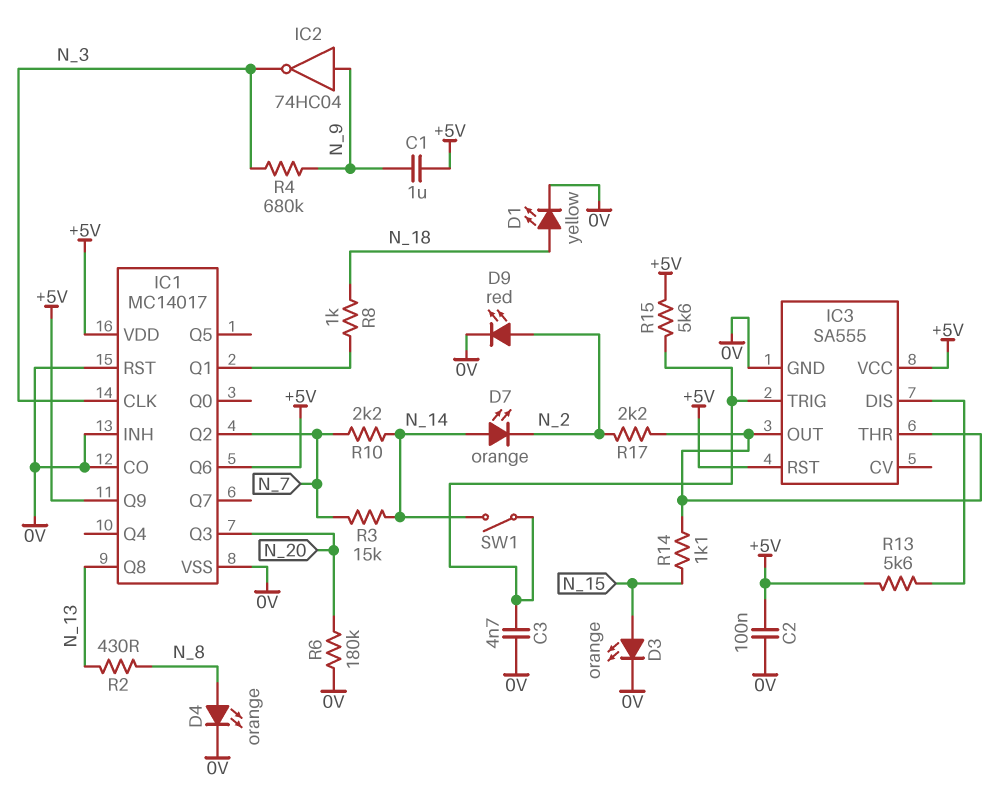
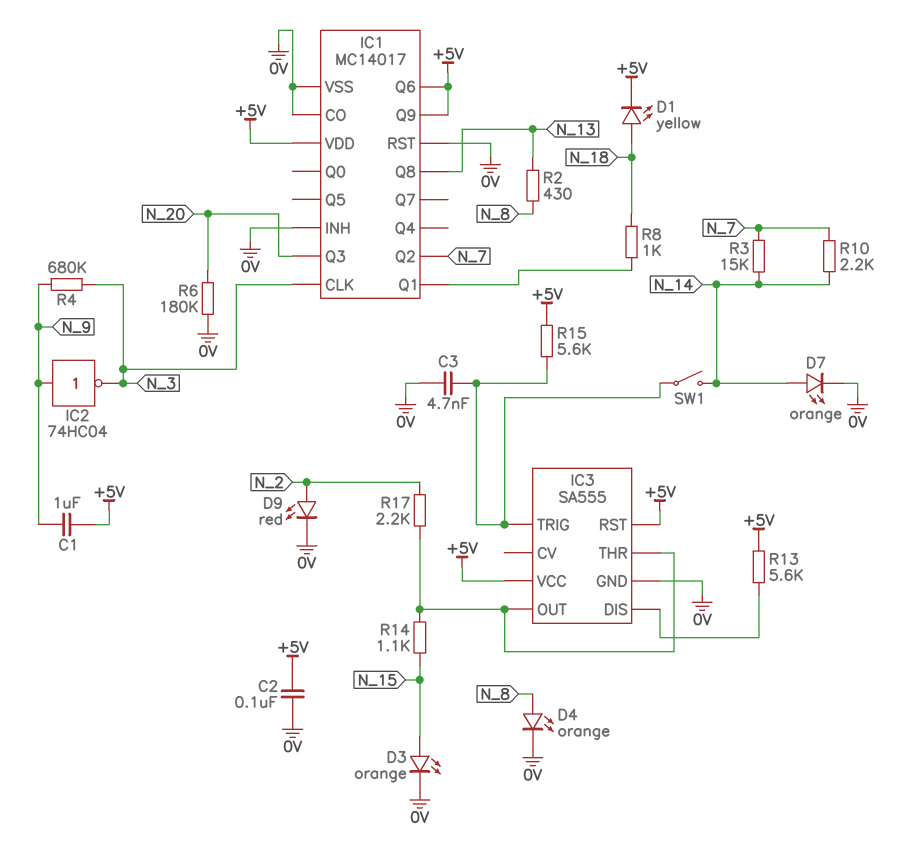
D1: LED yellow (A N_18, K 0V) -> LED yellow (A N_18, K +5V)
D7: LED orange (A N_14, K N_2) -> LED orange (A N_14, K 0V)

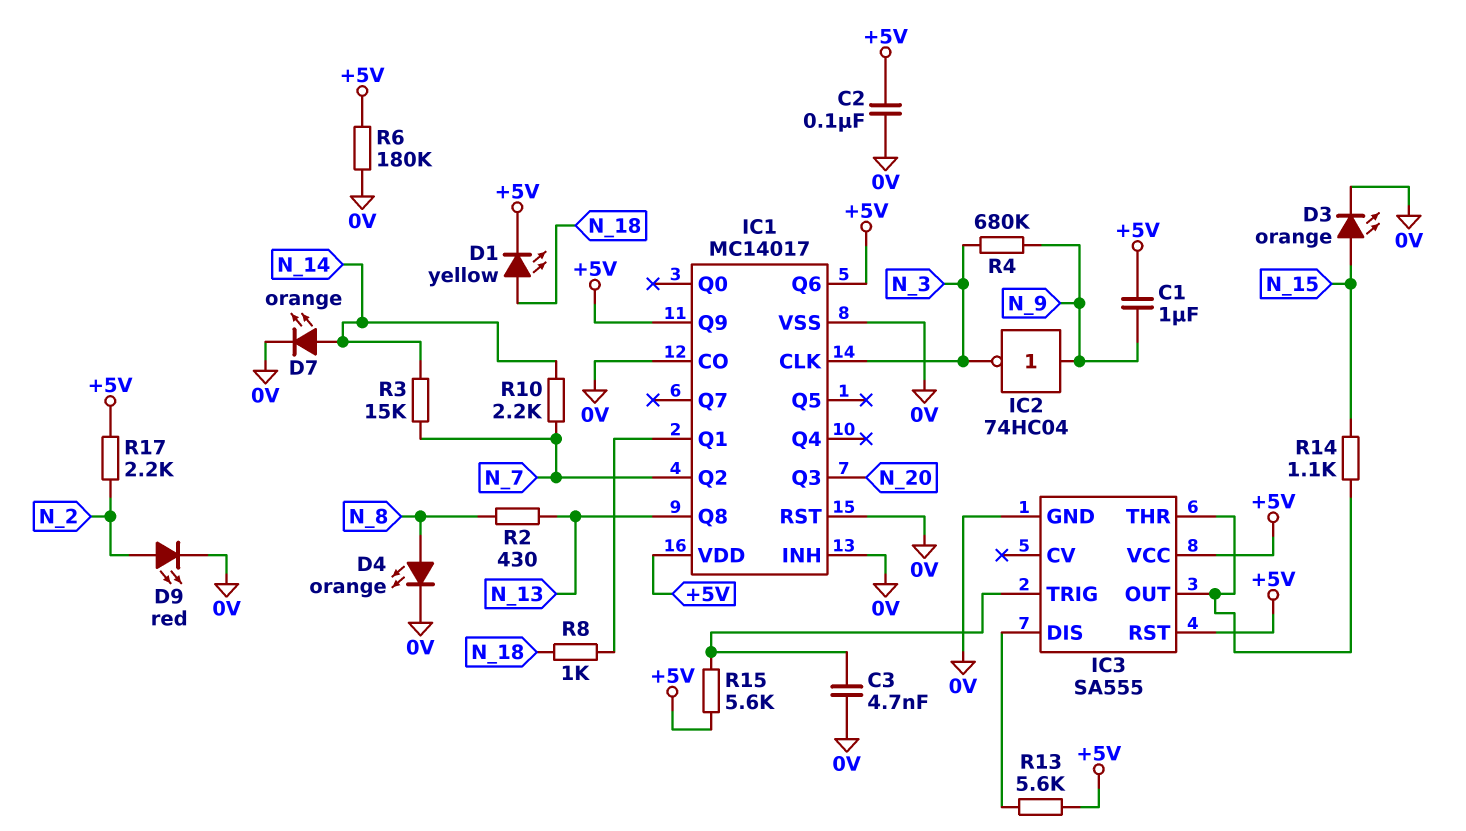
R6: 180k (0V, N_20) -> 180k (+5V, 0V)
R17: 2.2k (IC3/OUT, N_2) -> 2.2k (+5V, N_2)
SW1: switch (IC3/TRIG, N_14) -> none

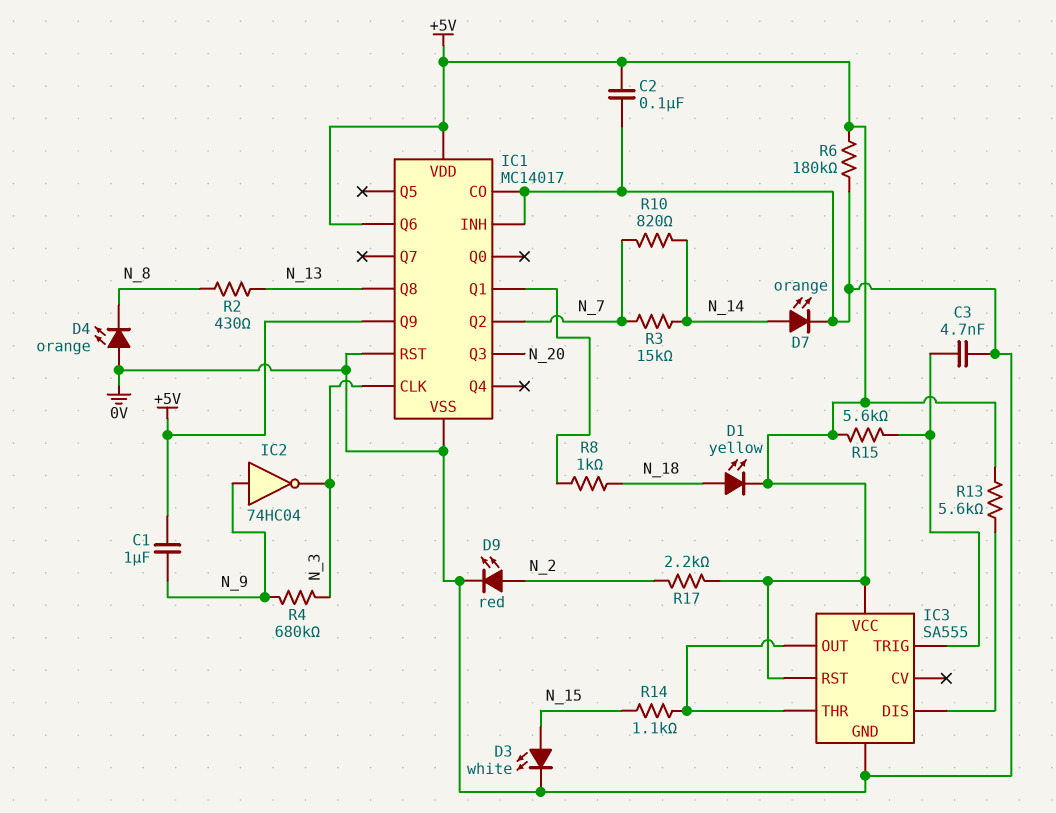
D3: LED orange (A N_15, K 0V) -> LED white (A N_15, K 0V)
D4: LED orange (A N_8, K 0V) -> LED orange (A 0V, K N_8)
R10: 2.2k (N_7, N_14) -> 820 (N_7, N_14)

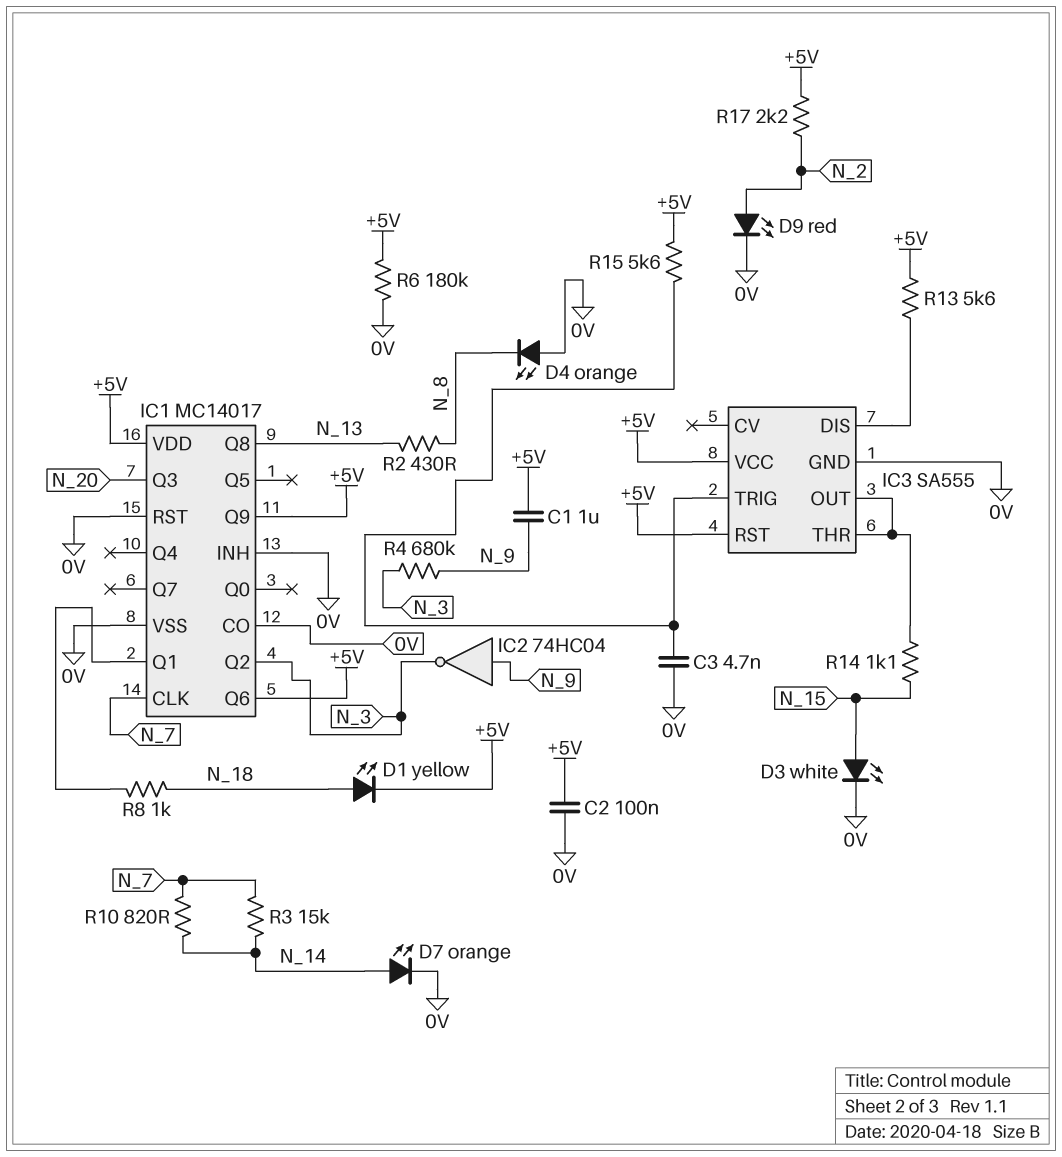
IC1 pin CLK: N_3 -> N_7
IC1 pin Q2: N_7 -> N_3

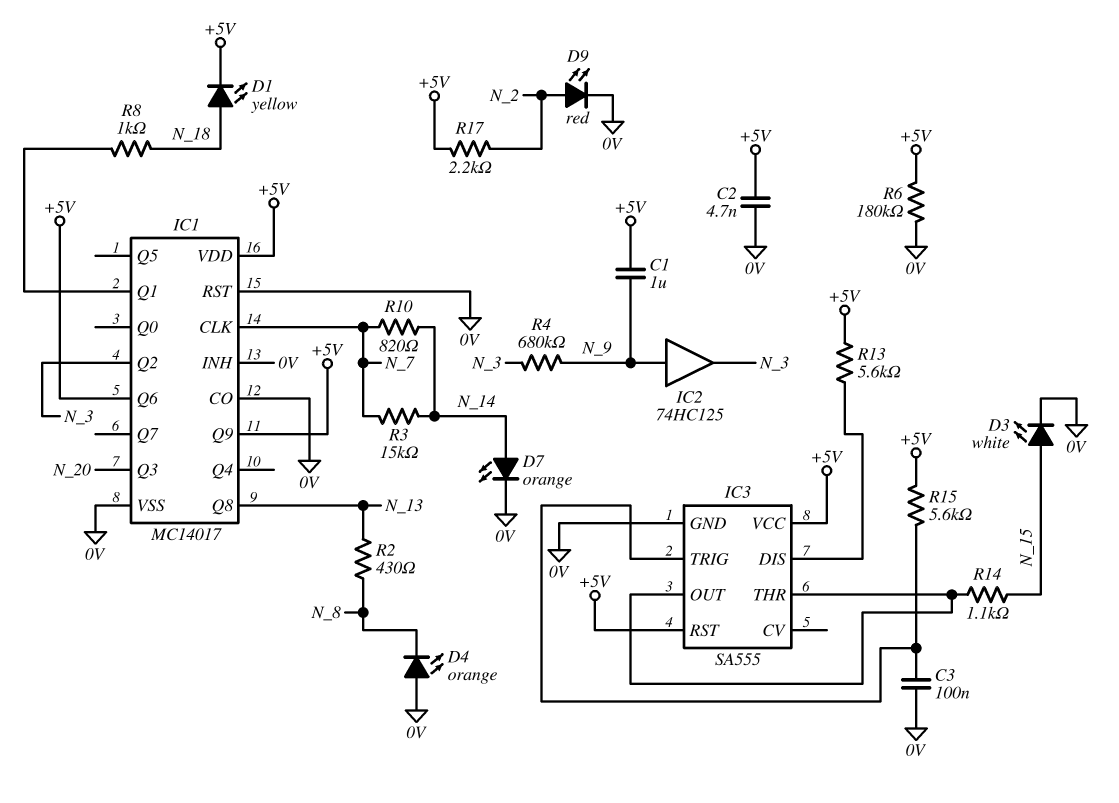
C2: 100nF (+5V, 0V) -> 4.7nF (+5V, 0V)
C3: 4.7nF (0V, IC3/TRIG) -> 100nF (0V, IC3/TRIG)
IC2: NOT 74HC04 (in N_9, out N_3) -> buffer 74HC125 (in N_9, out N_3)

